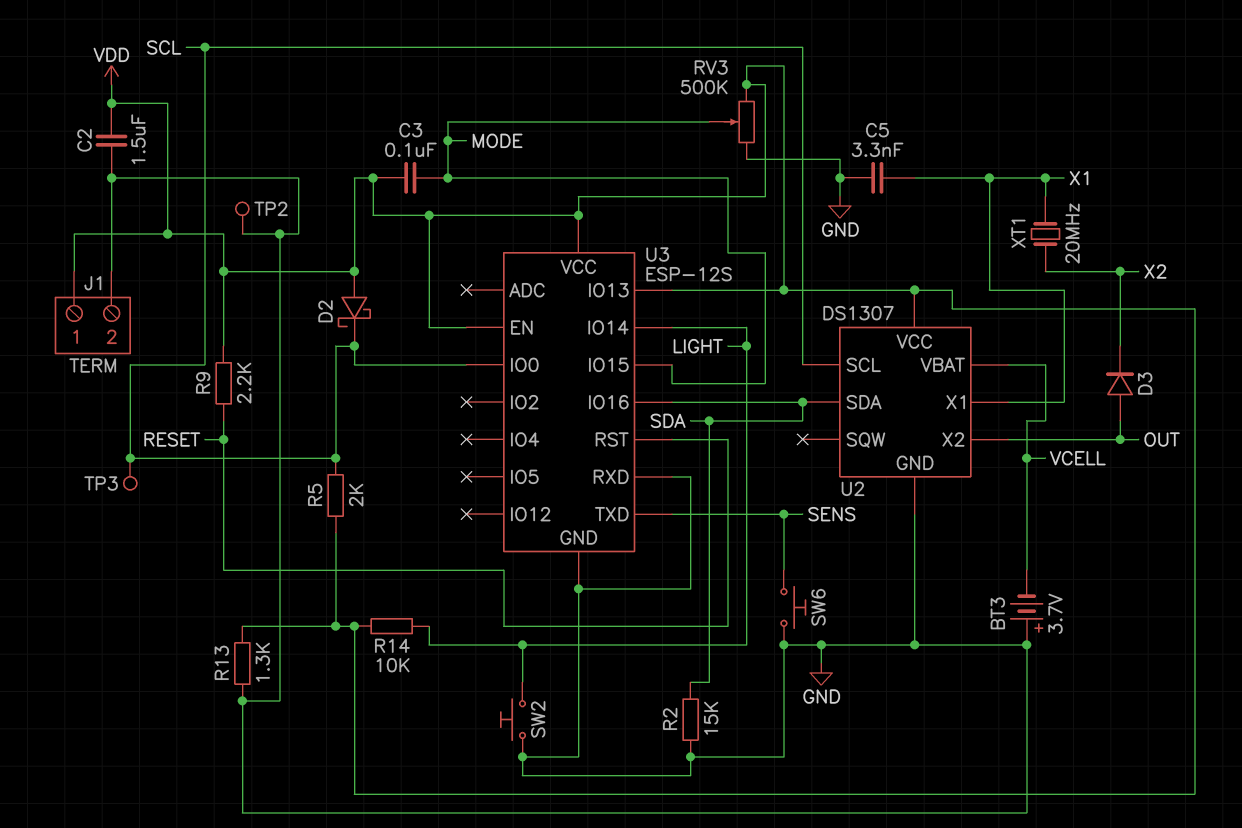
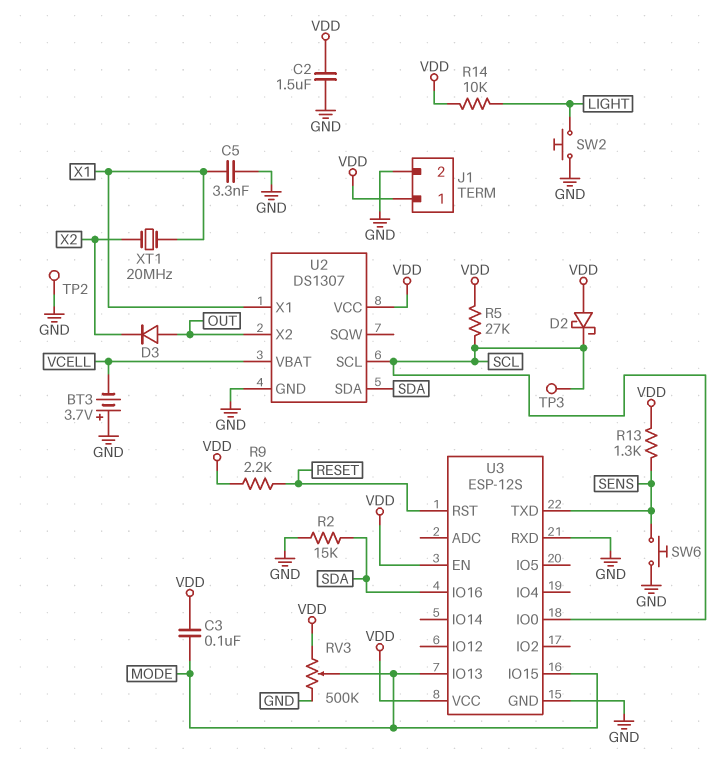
R5: 2k (SCL, VDD) -> 27k (SCL, VDD)
R13: 1.3k (GND, VDD) -> 1.3k (SENS, VDD)
U3 pin IO13: VDD -> MODE
U3 pin IO14: LIGHT -> none

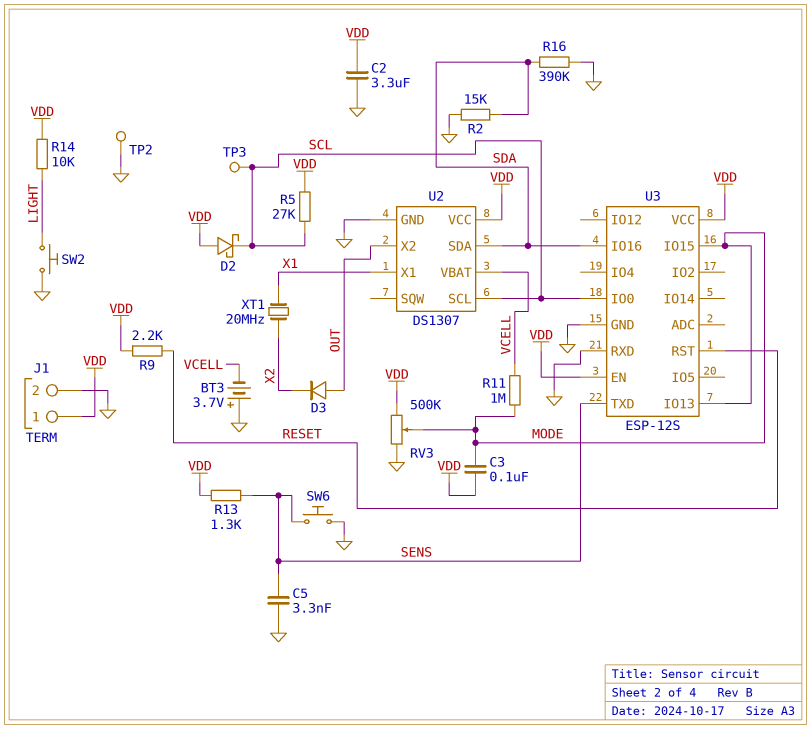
C2: 1.5uF (GND, VDD) -> 3.3uF (GND, VDD)
C5: 3.3nF (GND, X1) -> 3.3nF (GND, SENS)
R11: none -> 1M (MODE, VCELL)
R16: none -> 390k (GND, SDA)

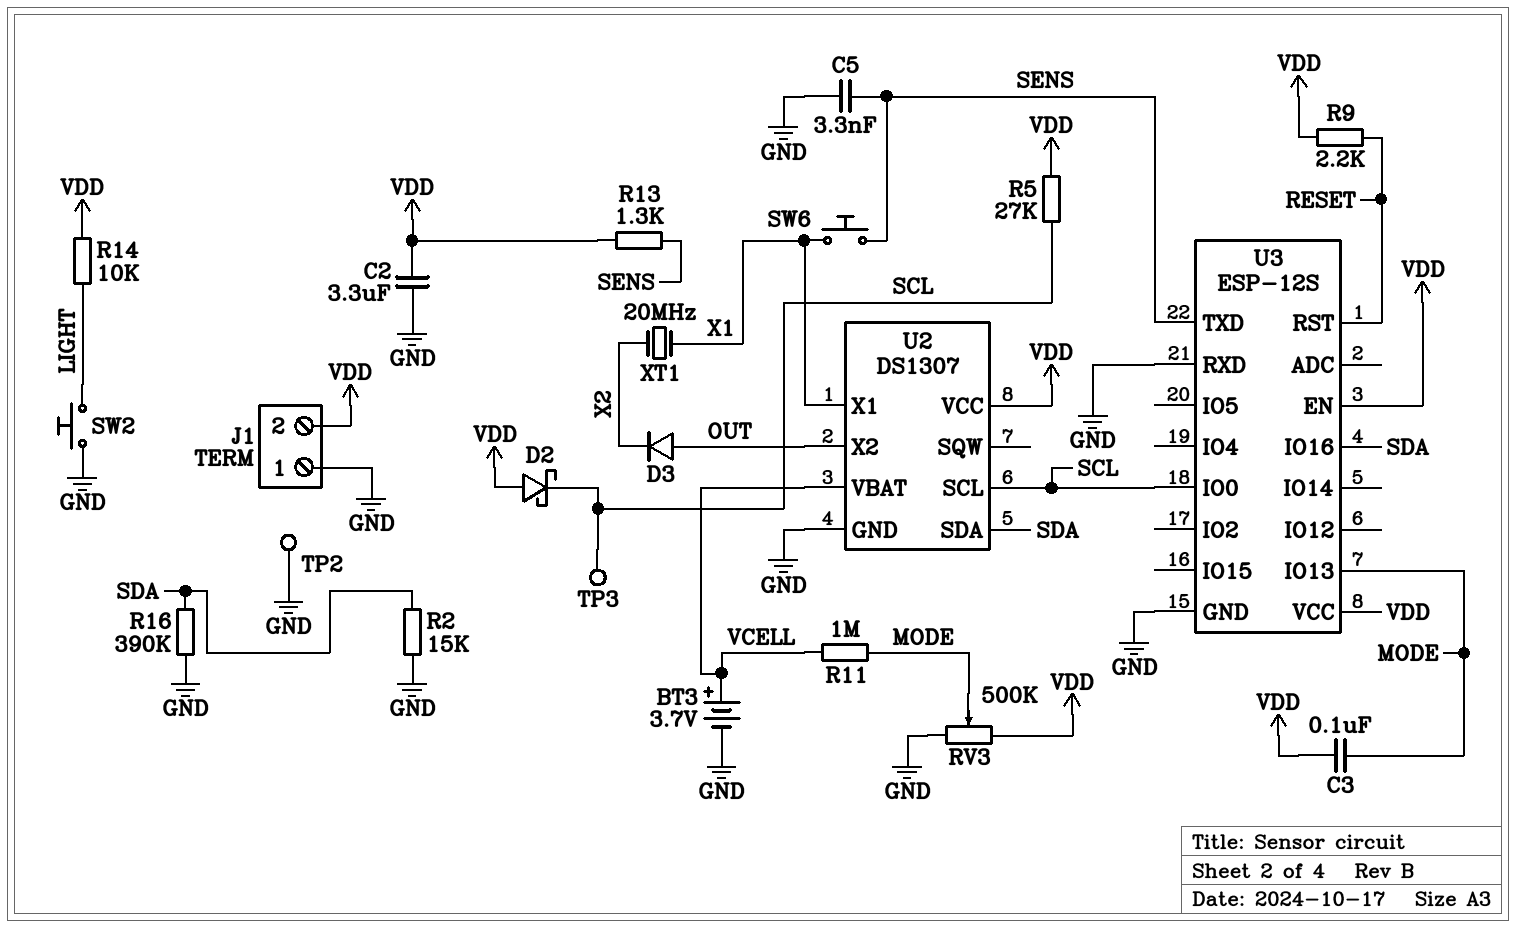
BT3: 3.7V (plus GND, minus VCELL) -> 3.7V (plus VCELL, minus GND)
J1 pin 1: VDD -> GND
J1 pin 2: GND -> VDD
SW6: button (GND, SENS) -> button (SENS, X1)
U3 pin IO15: MODE -> none

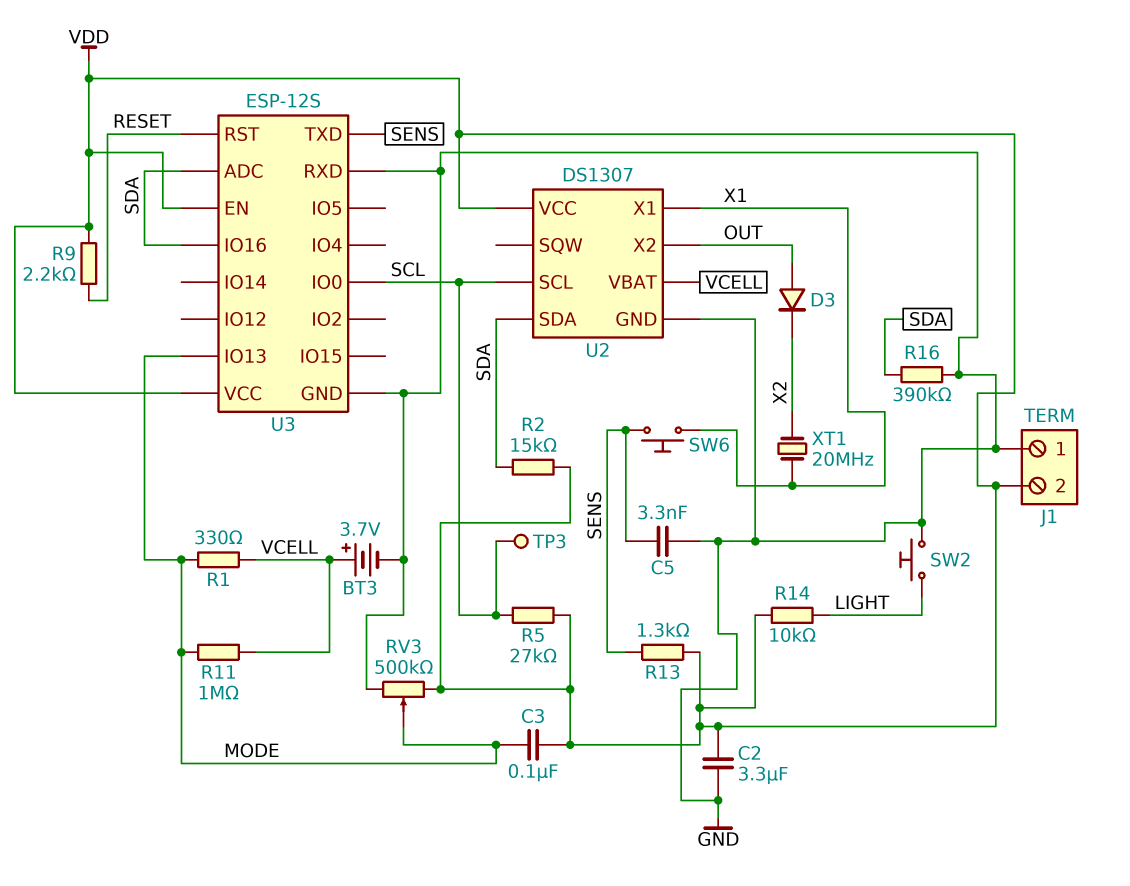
D2: schottky (A VDD, K SCL) -> none
R1: none -> 330 (MODE, VCELL)
R2: 15k (GND, SDA) -> 15k (SDA, VDD)
TP2: test point (GND) -> none
U3 pin ADC: none -> SDA

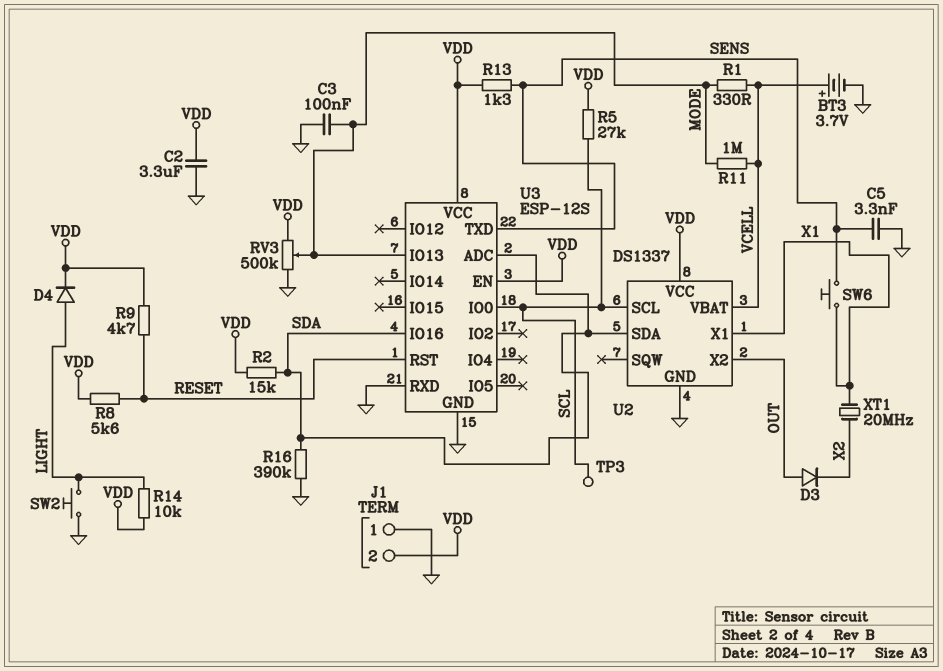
C3: 100nF (MODE, VDD) -> 100nF (GND, MODE)
D4: none -> diode (A LIGHT, K VDD)
R8: none -> 5.6k (RESET, VDD)
R9: 2.2k (RESET, VDD) -> 4.7k (RESET, VDD)
U2: DS1307 -> DS1337

